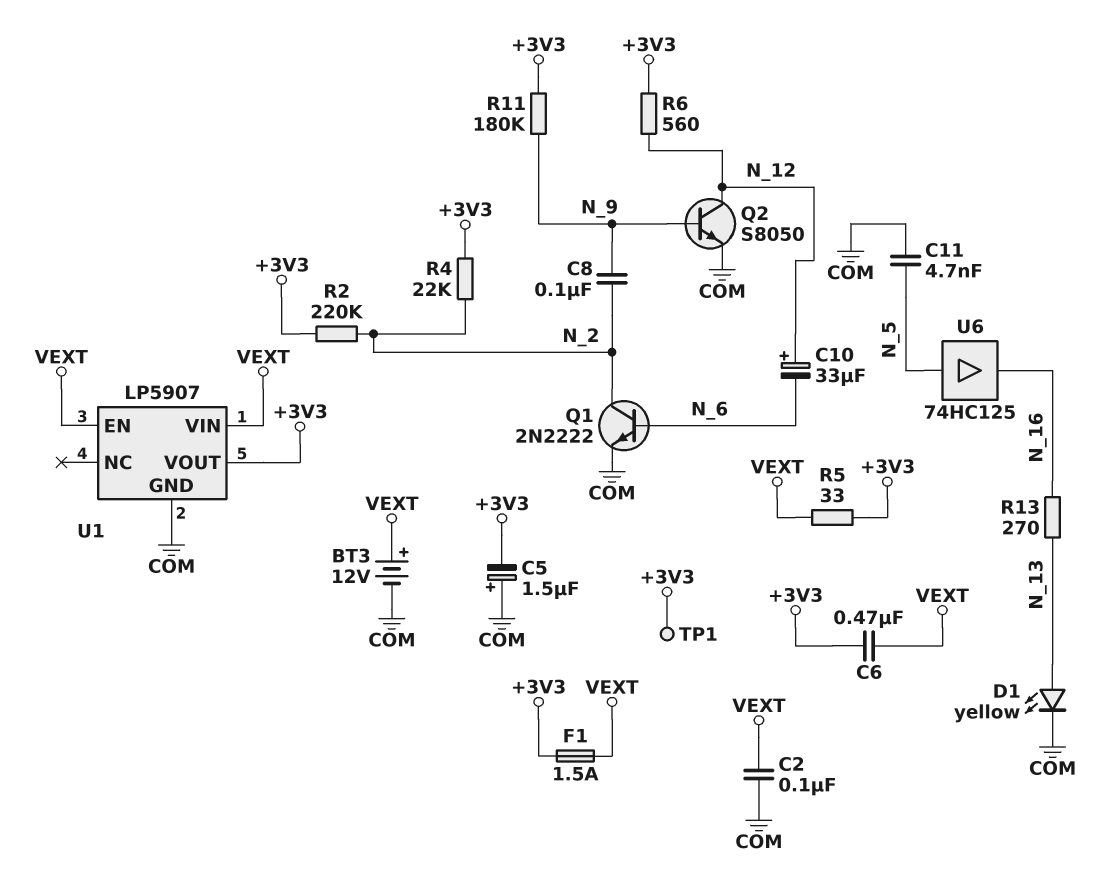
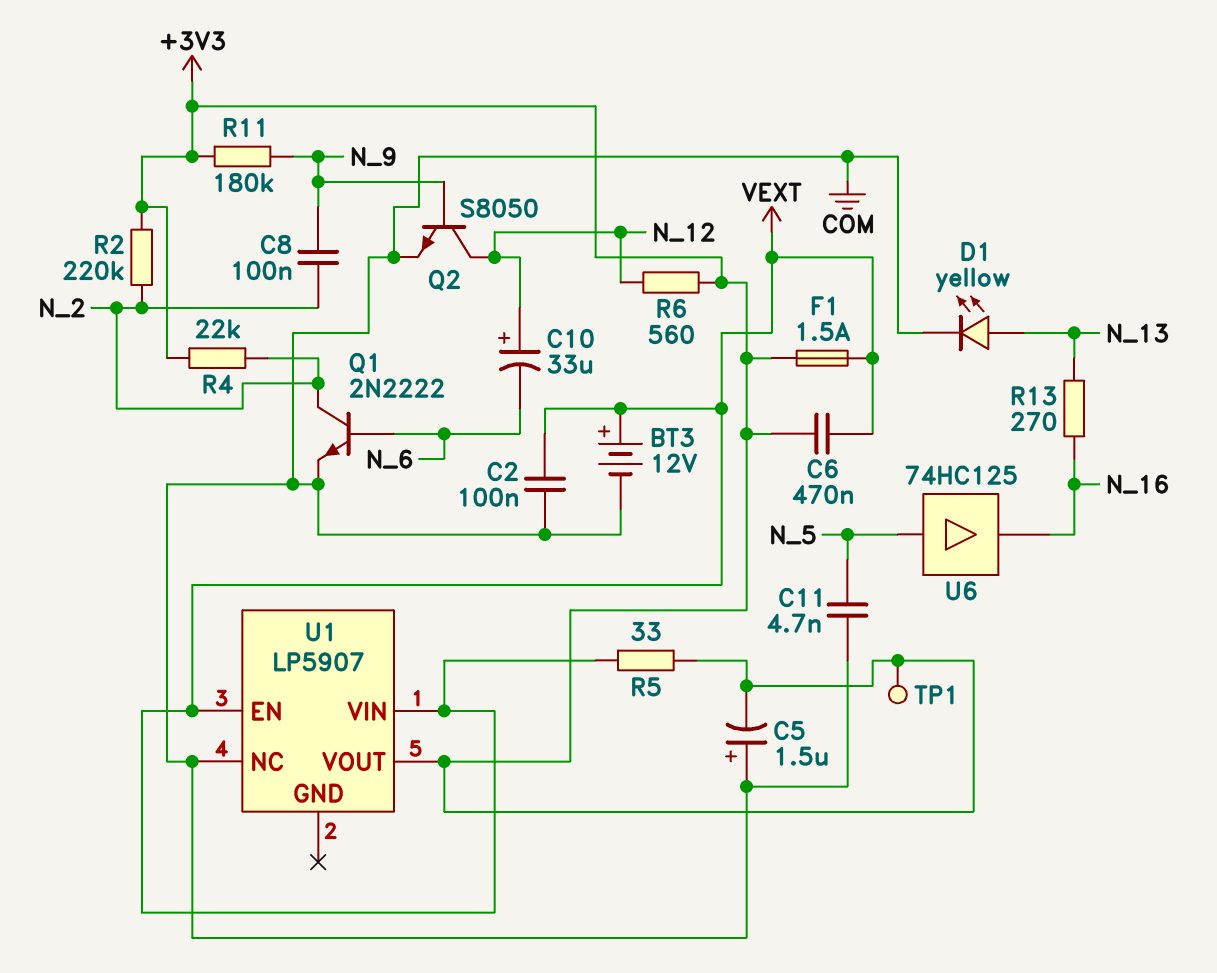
U1 pin GND: COM -> none
U1 pin NC: none -> COM

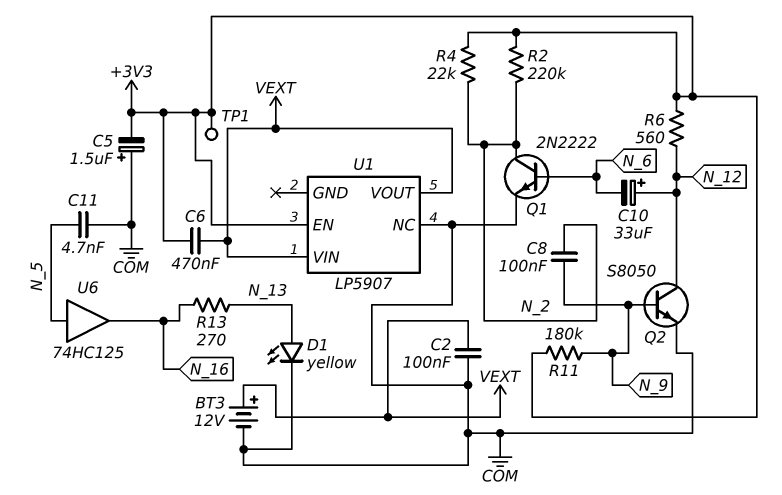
F1: 1.5A (+3V3, VEXT) -> none
R5: 33 (+3V3, VEXT) -> none
U1 pin EN: VEXT -> +3V3
U1 pin VOUT: +3V3 -> VEXT

